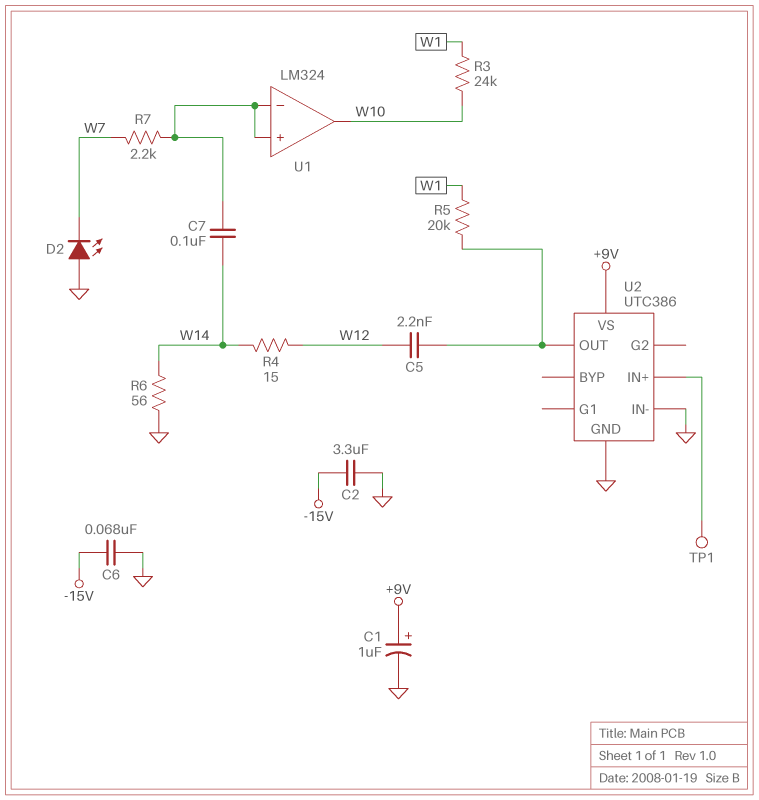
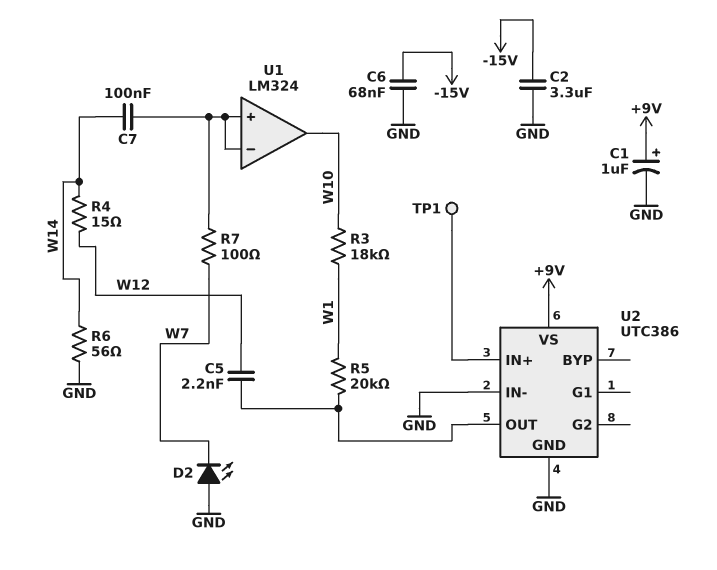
R3: 24k (W1, W10) -> 18k (W1, W10)
R7: 2.2k (U1/in+, W7) -> 100 (U1/in+, W7)

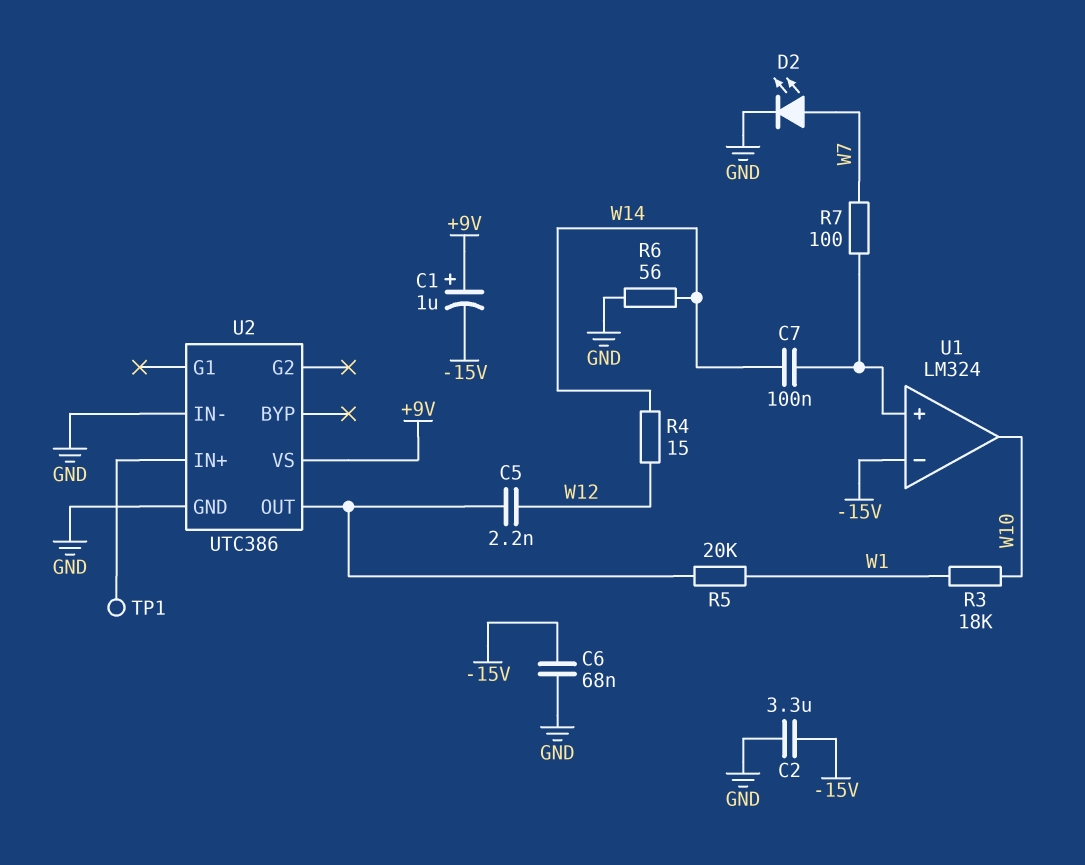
C1: 1uF (plus +9V, minus GND) -> 1uF (plus +9V, minus -15V)
D2: LED (A GND, K W7) -> LED (A W7, K GND)
U1 pin in-: U1/in+ -> -15V

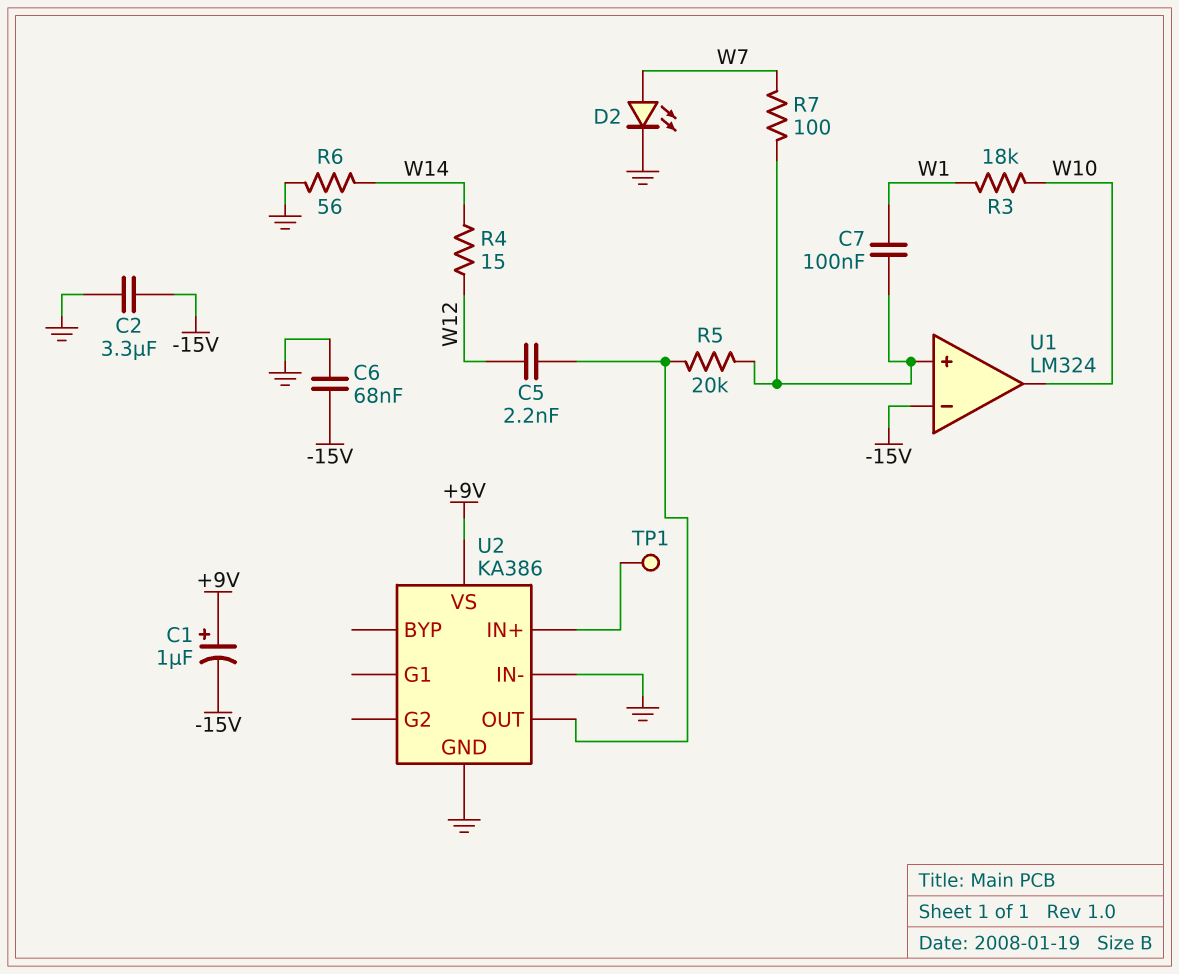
C7: 100nF (U1/in+, W14) -> 100nF (U1/in+, W1)
R5: 20k (U2/OUT, W1) -> 20k (U1/in+, U2/OUT)
U2: UTC386 -> KA386

